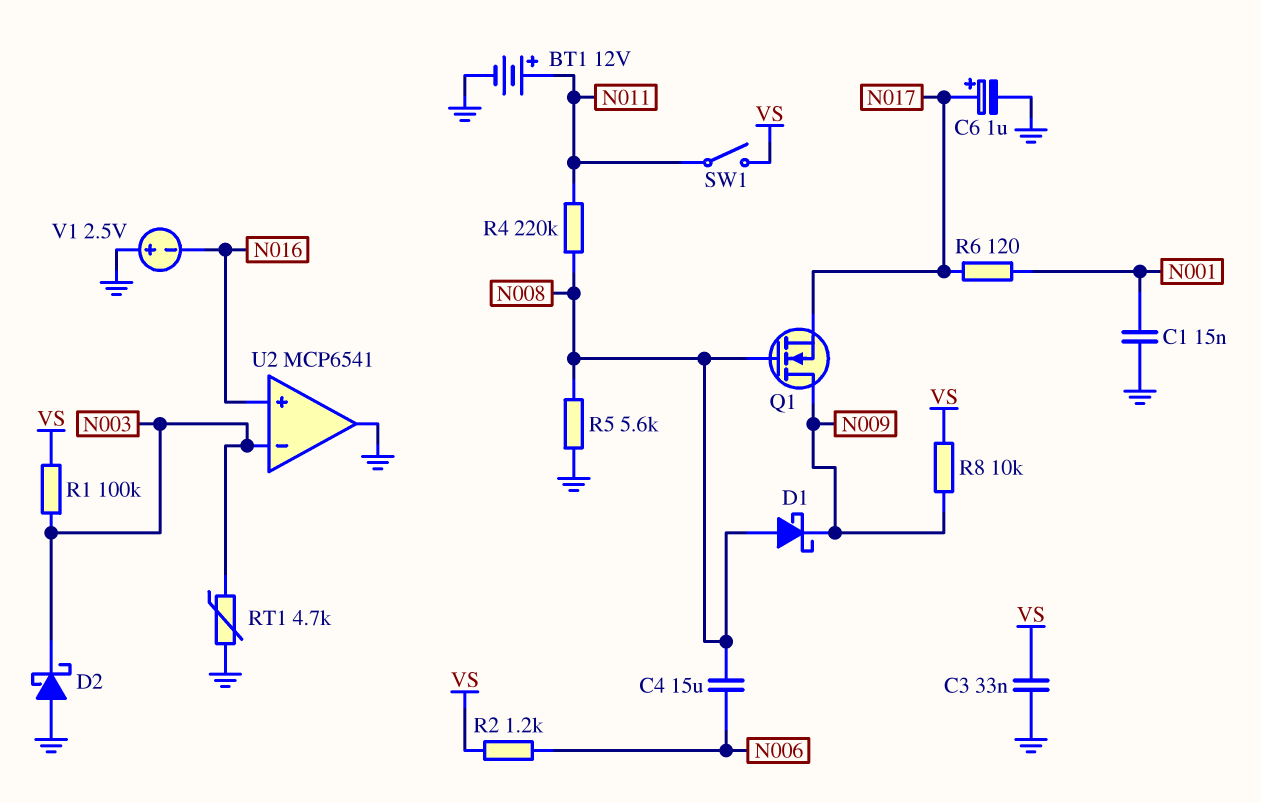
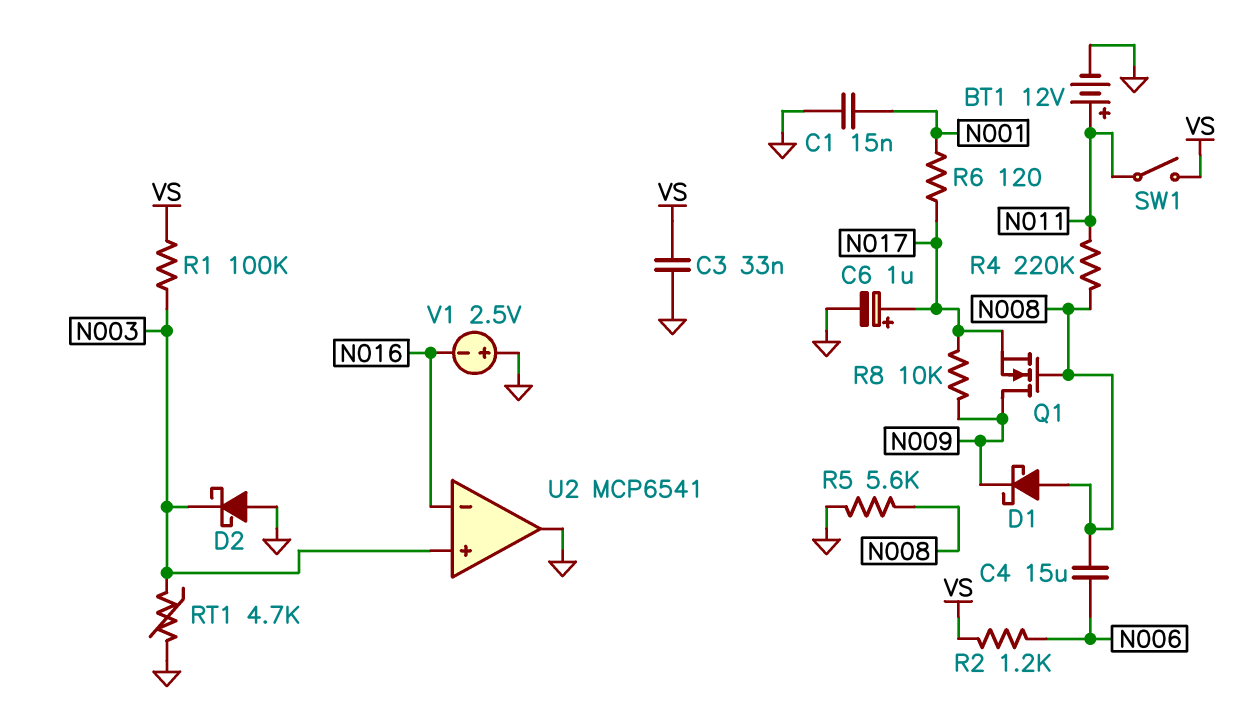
R8: 10k (N009, VS) -> 10k (N009, N017)
U2 pin in+: N016 -> N003
U2 pin in-: N003 -> N016

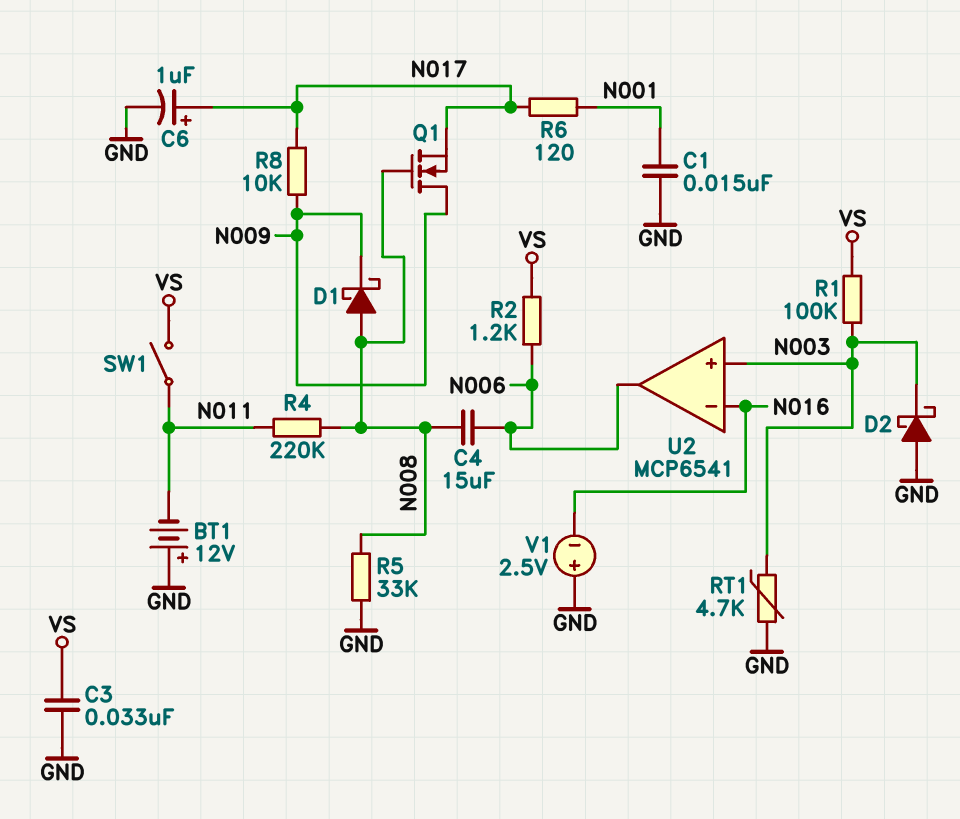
BT1: 12V (plus N011, minus GND) -> 12V (plus GND, minus N011)
R5: 5.6k (GND, N008) -> 33k (GND, N008)
U2 pin out: GND -> N006

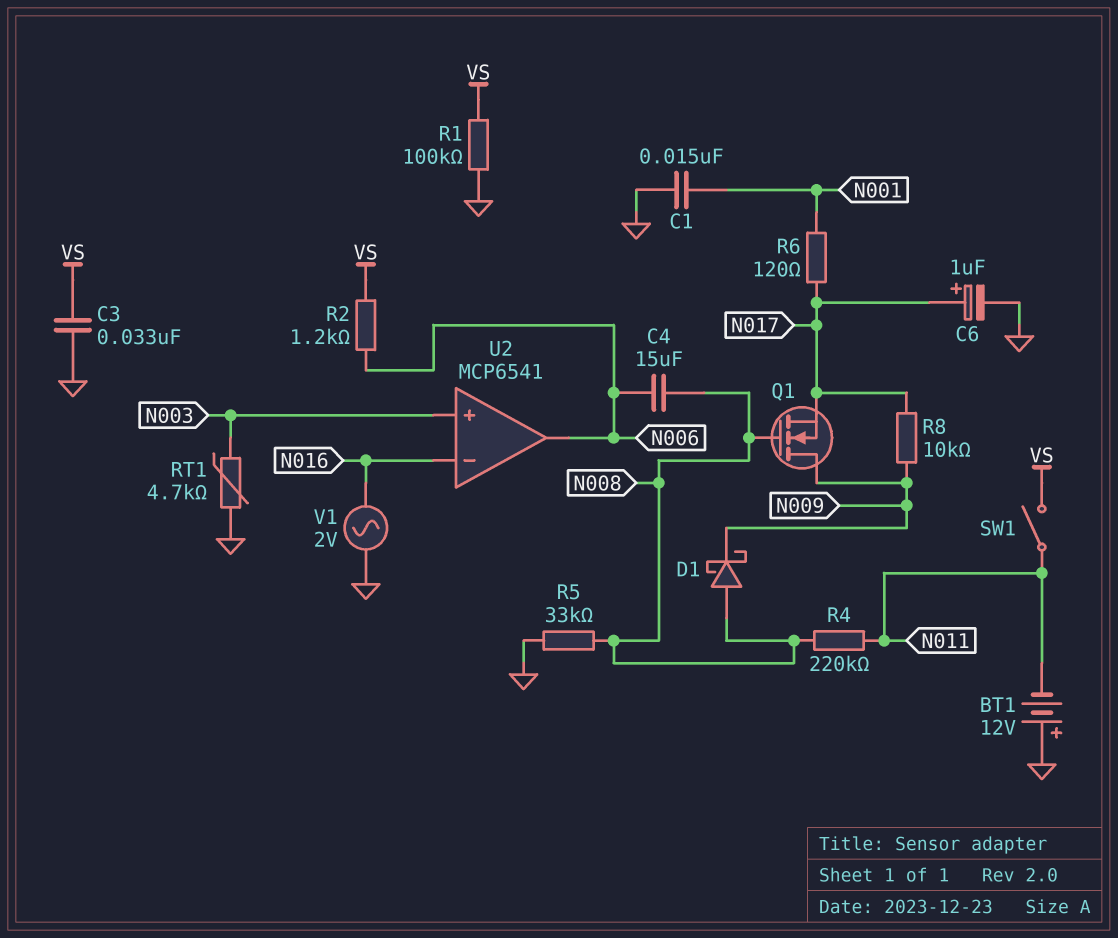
D2: schottky (A GND, K N003) -> none
R1: 100k (N003, VS) -> 100k (GND, VS)
V1: 2.5V (plus GND, minus N016) -> AC 2V (GND, N016)

